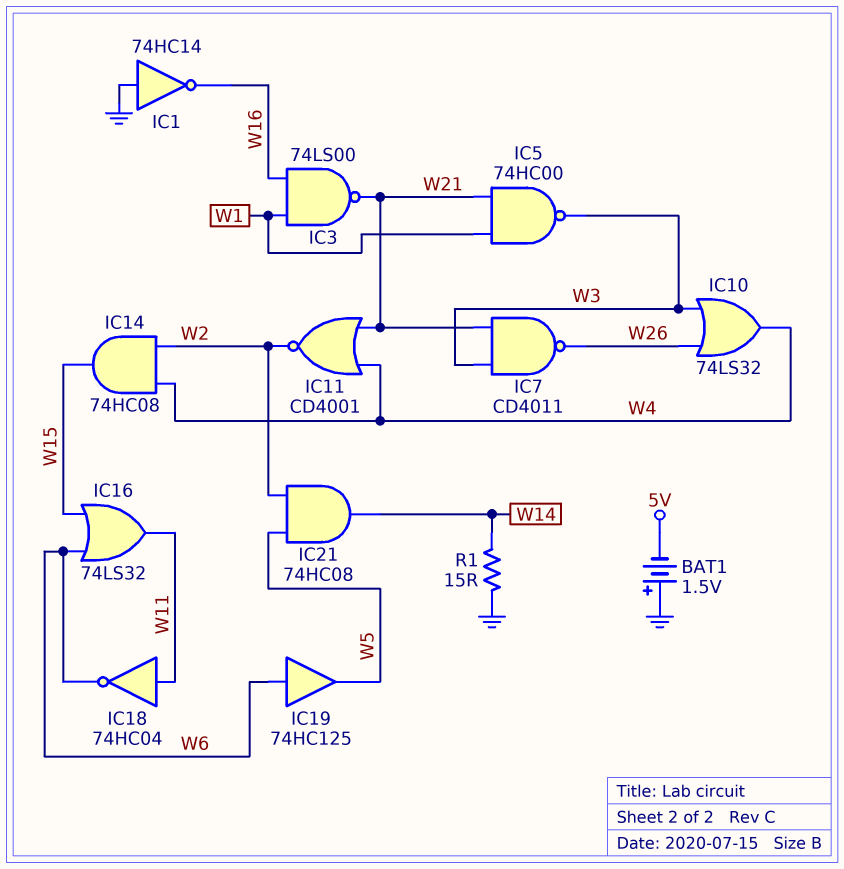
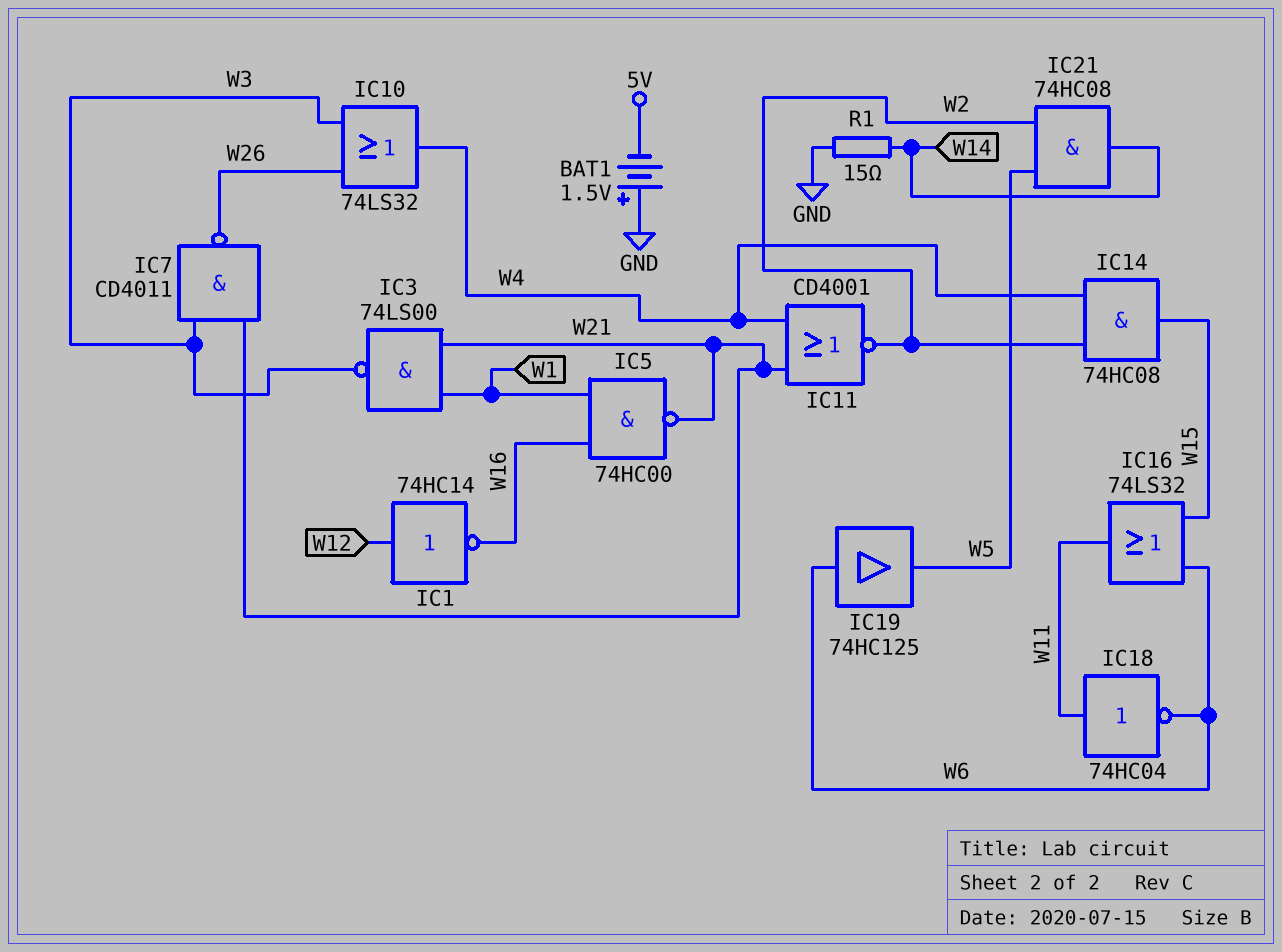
IC1: NOT 74HC14 (in GND, out W16) -> NOT 74HC14 (in W12, out W16)
IC3: NAND 74LS00 (in W1, in W16, out W21) -> NAND 74LS00 (in W1, in W21, out W3)
IC5: NAND 74HC00 (in W1, in W21, out W3) -> NAND 74HC00 (in W1, in W16, out W21)

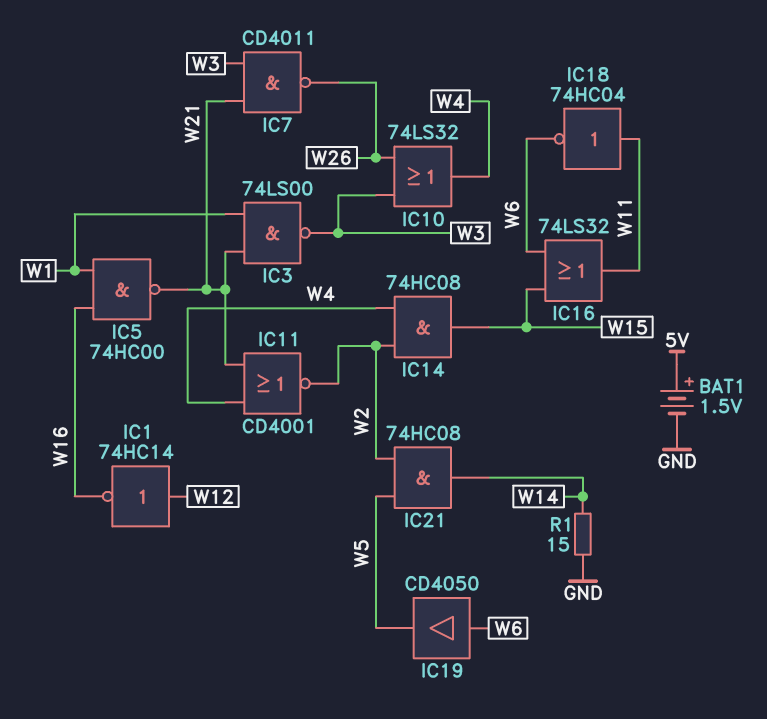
BAT1: 1.5V (plus GND, minus 5V) -> 1.5V (plus 5V, minus GND)
IC19: buffer 74HC125 (in W6, out W5) -> buffer CD4050 (in W6, out W5)

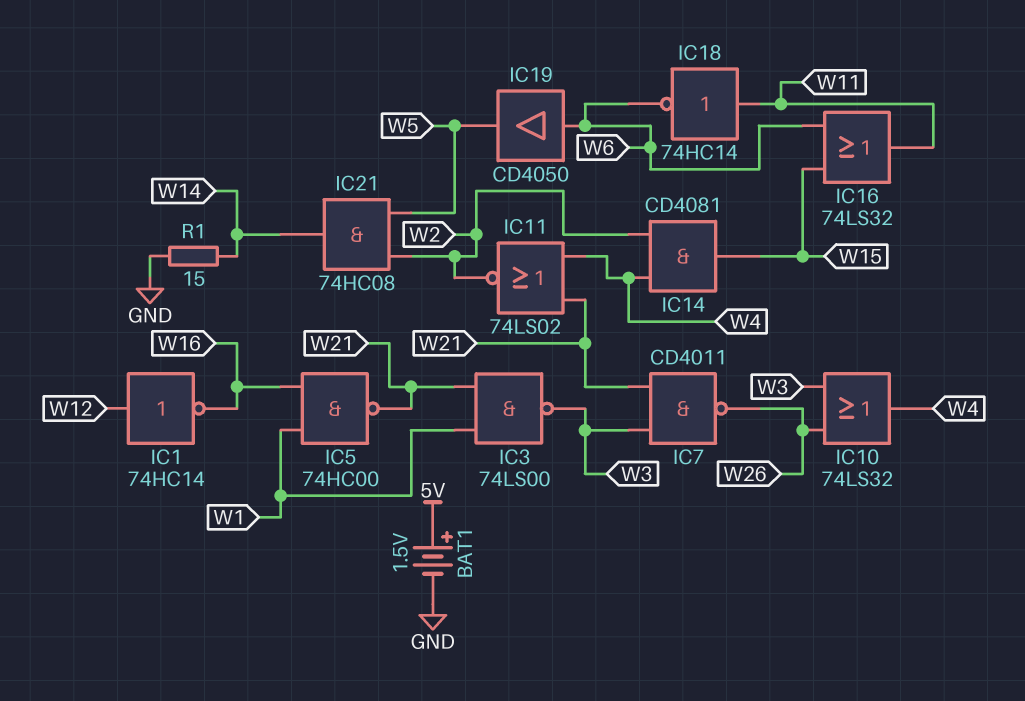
IC11: NOR CD4001 (in W4, in W21, out W2) -> NOR 74LS02 (in W4, in W21, out W2)
IC14: AND 74HC08 (in W2, in W4, out W15) -> AND CD4081 (in W2, in W4, out W15)
IC18: NOT 74HC04 (in W11, out W6) -> NOT 74HC14 (in W11, out W6)

